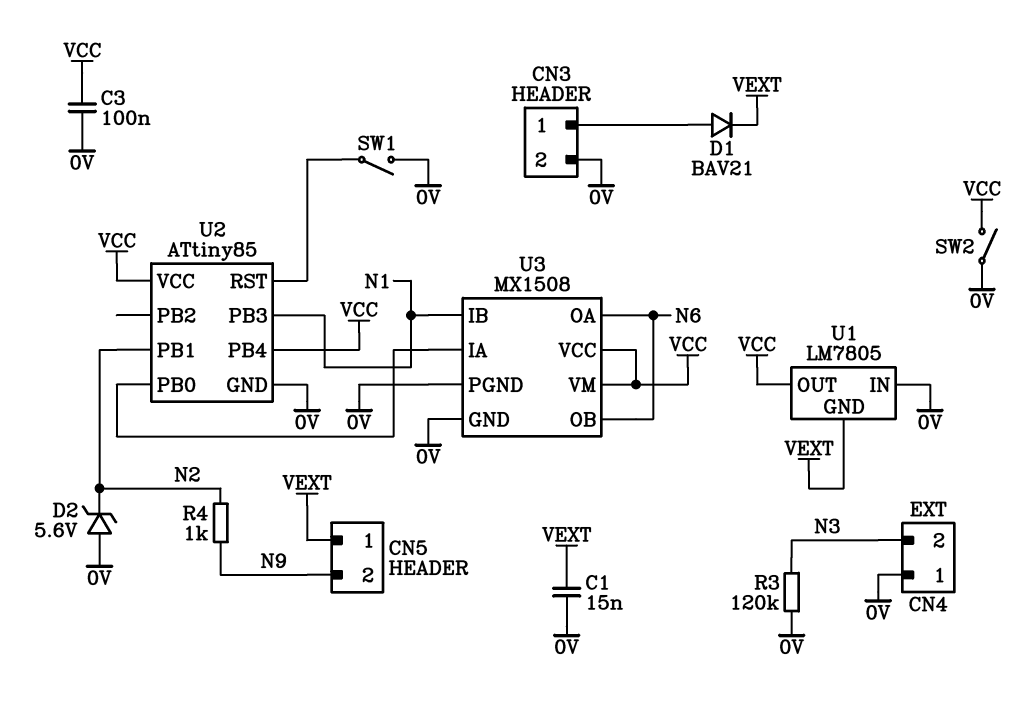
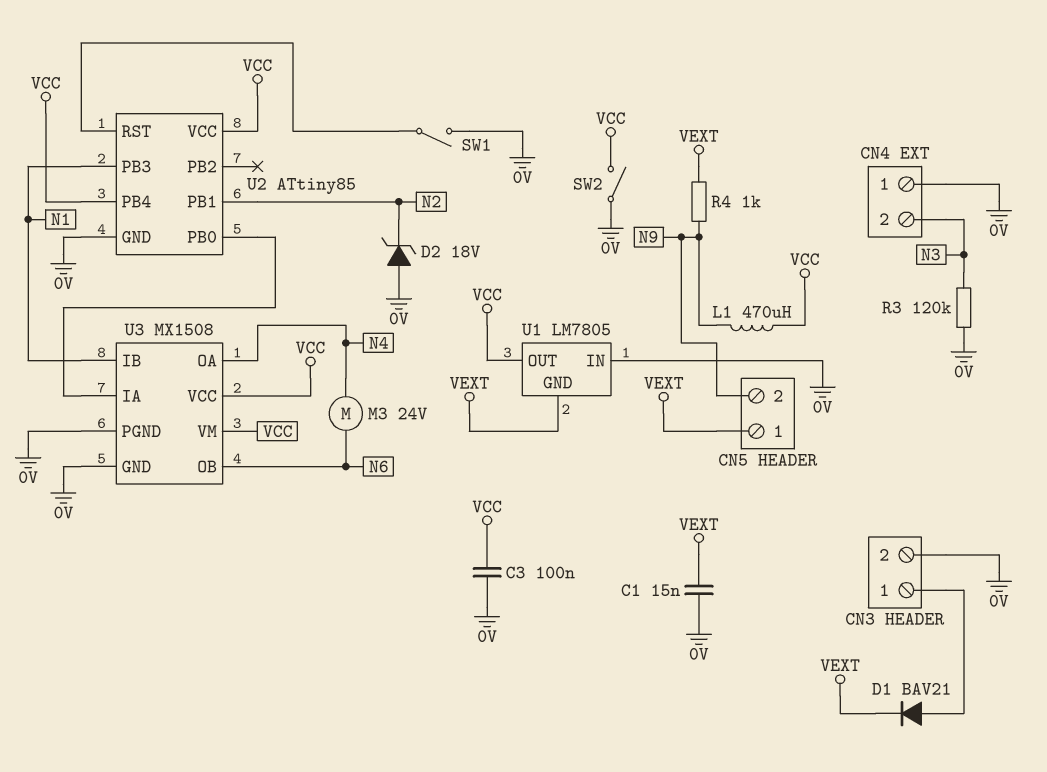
D2: zener 5.6V (A 0V, K N2) -> zener 18V (A 0V, K N2)
L1: none -> 470uH (N9, VCC)
M3: none -> motor 24V (N4, N6)
R4: 1k (N2, N9) -> 1k (N9, VEXT)
U3 pin OA: N6 -> N4

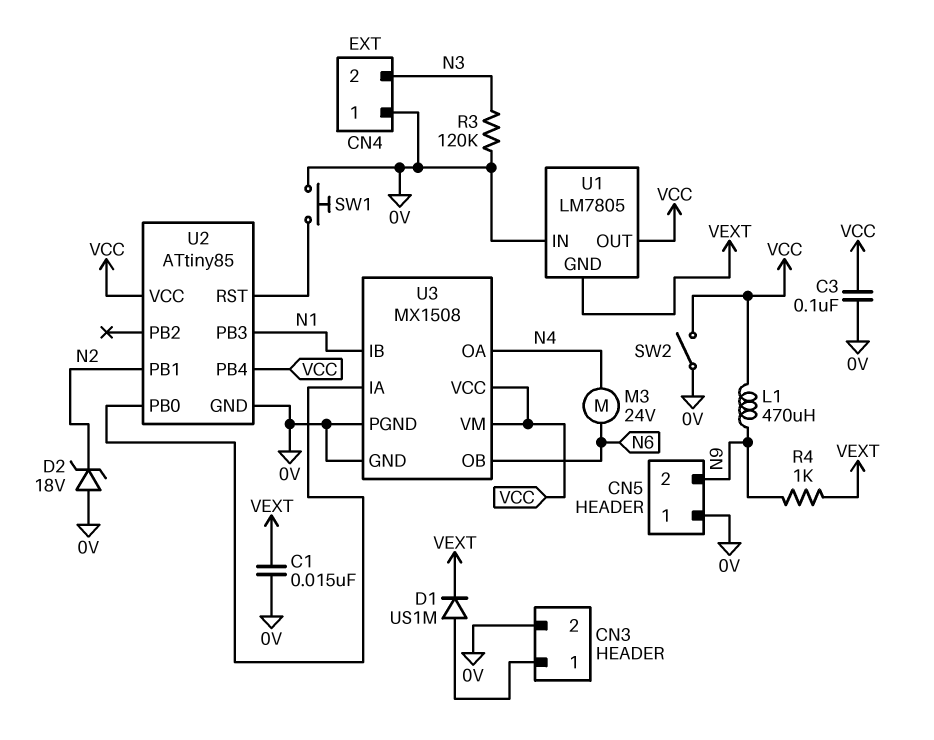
CN5 pin 1: VEXT -> 0V
D1: diode BAV21 (A CN3/1, K VEXT) -> diode US1M (A CN3/1, K VEXT)
SW1: switch (0V, U2/RST) -> button (0V, U2/RST)

